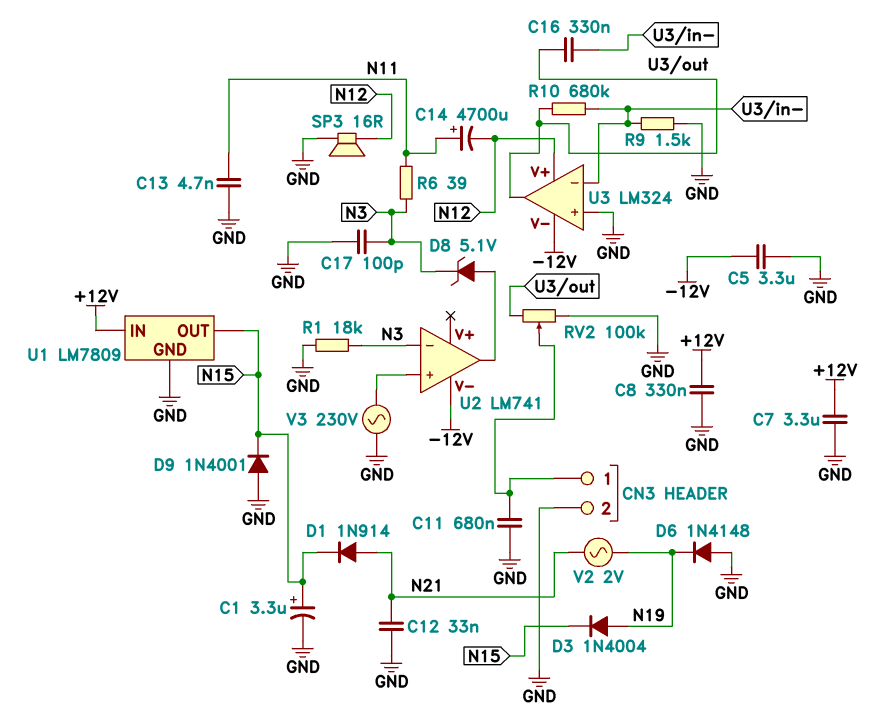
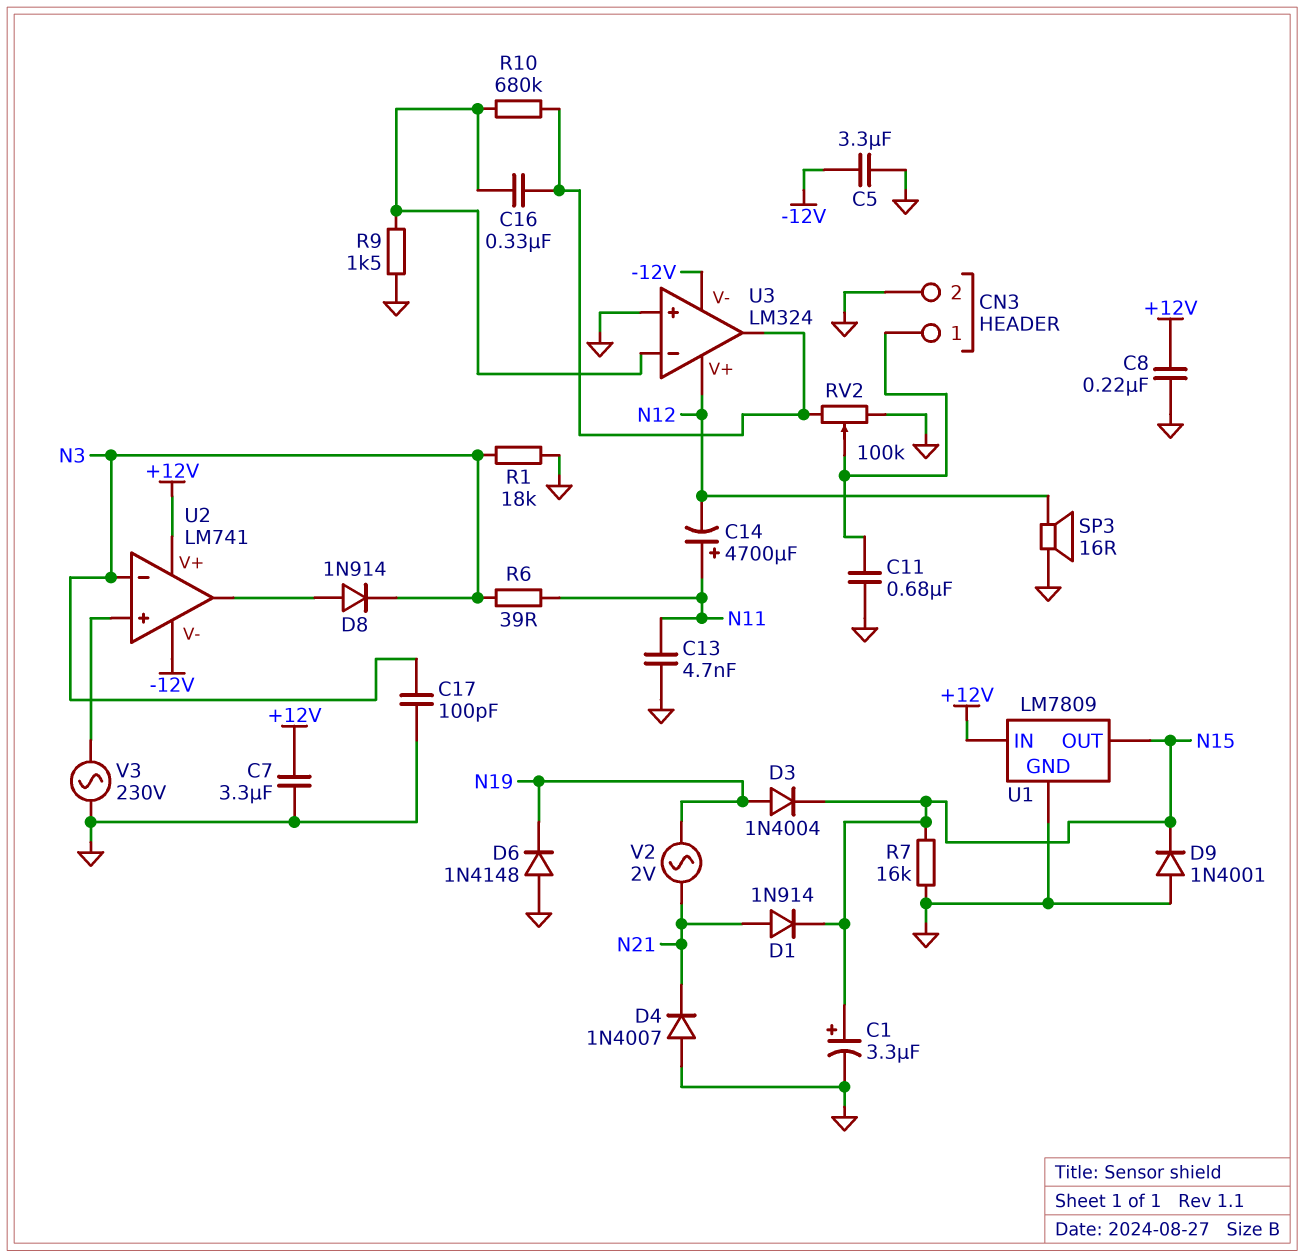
C8: 330nF (+12V, GND) -> 220nF (+12V, GND)
C12: 33nF (GND, N21) -> none
D4: none -> diode 1N4007 (A GND, K N21)
D8: zener 5.1V (A U2/out, K N3) -> diode 1N914 (A U2/out, K N3)
R7: none -> 16k (GND, N15)
U2 pin V+: none -> +12V

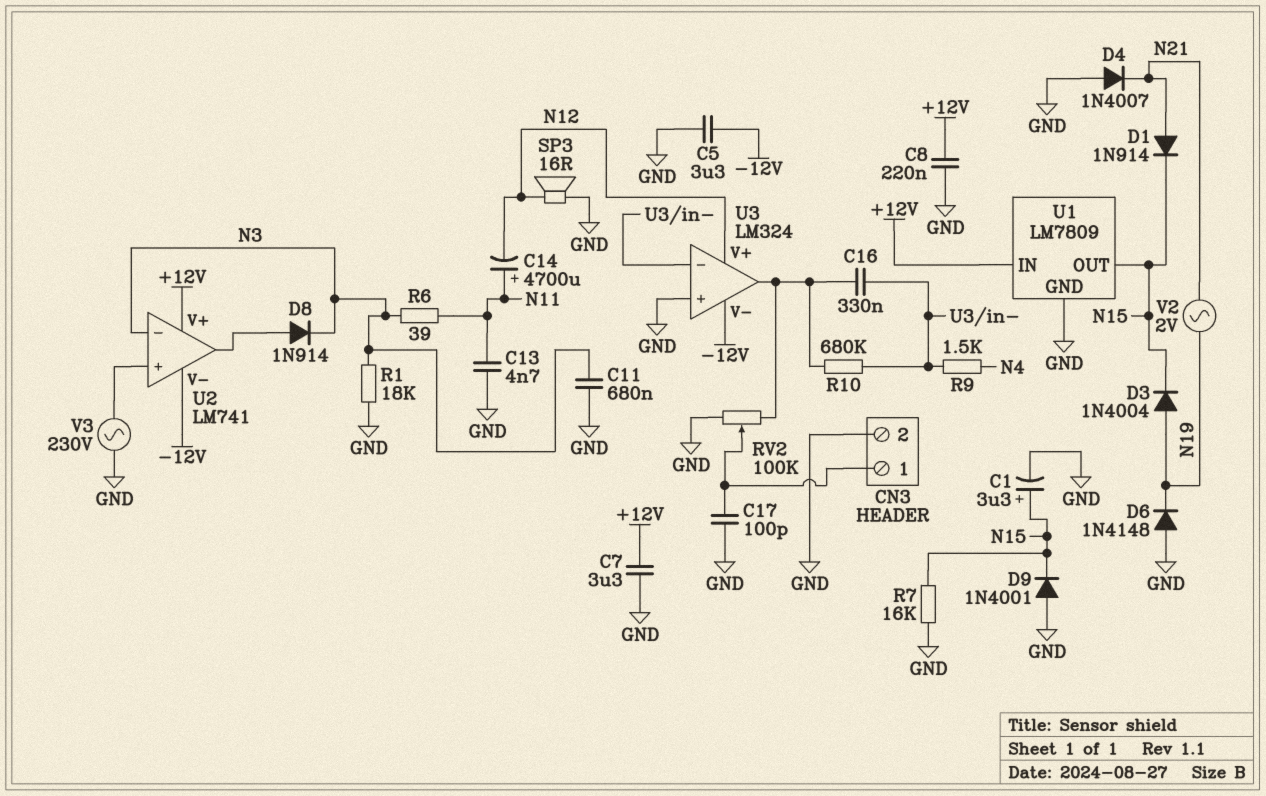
C11: 680nF (CN3/1, GND) -> 680nF (GND, N3)
C17: 100pF (GND, N3) -> 100pF (CN3/1, GND)
R9: 1.5k (GND, U3/in-) -> 1.5k (N4, U3/in-)

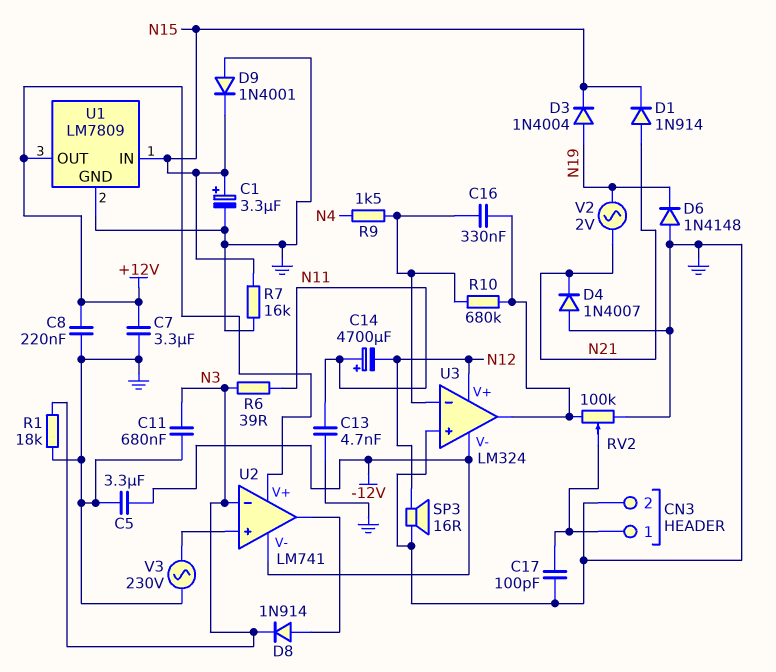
U1 pin IN: +12V -> N15
U1 pin OUT: N15 -> +12V

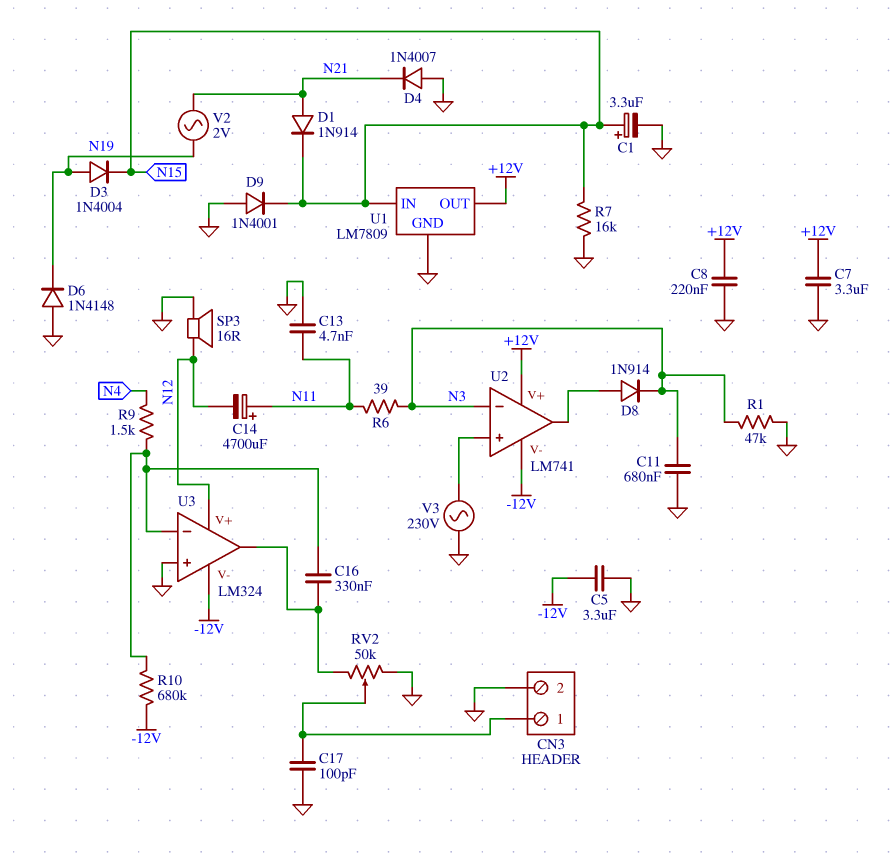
R1: 18k (GND, N3) -> 47k (GND, N3)
R10: 680k (U3/in-, U3/out) -> 680k (-12V, U3/in-)
RV2: 100k (GND, U3/out, wiper CN3/1) -> 50k (GND, U3/out, wiper CN3/1)

